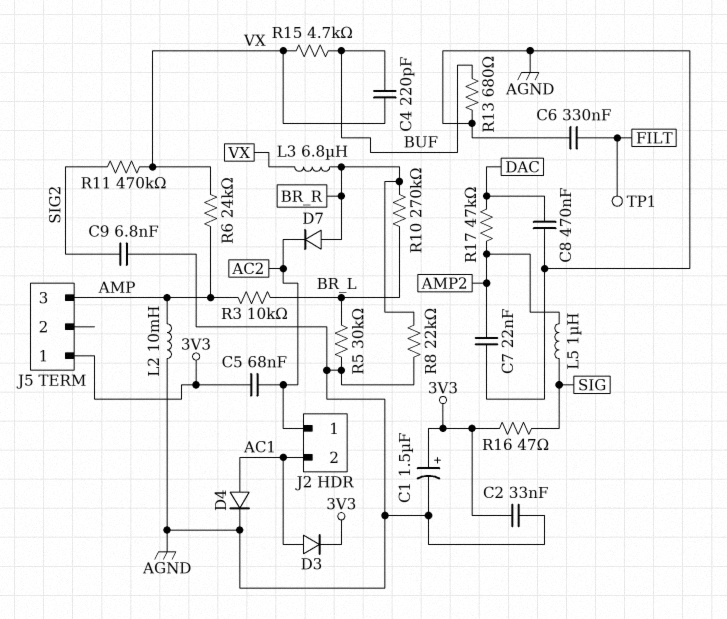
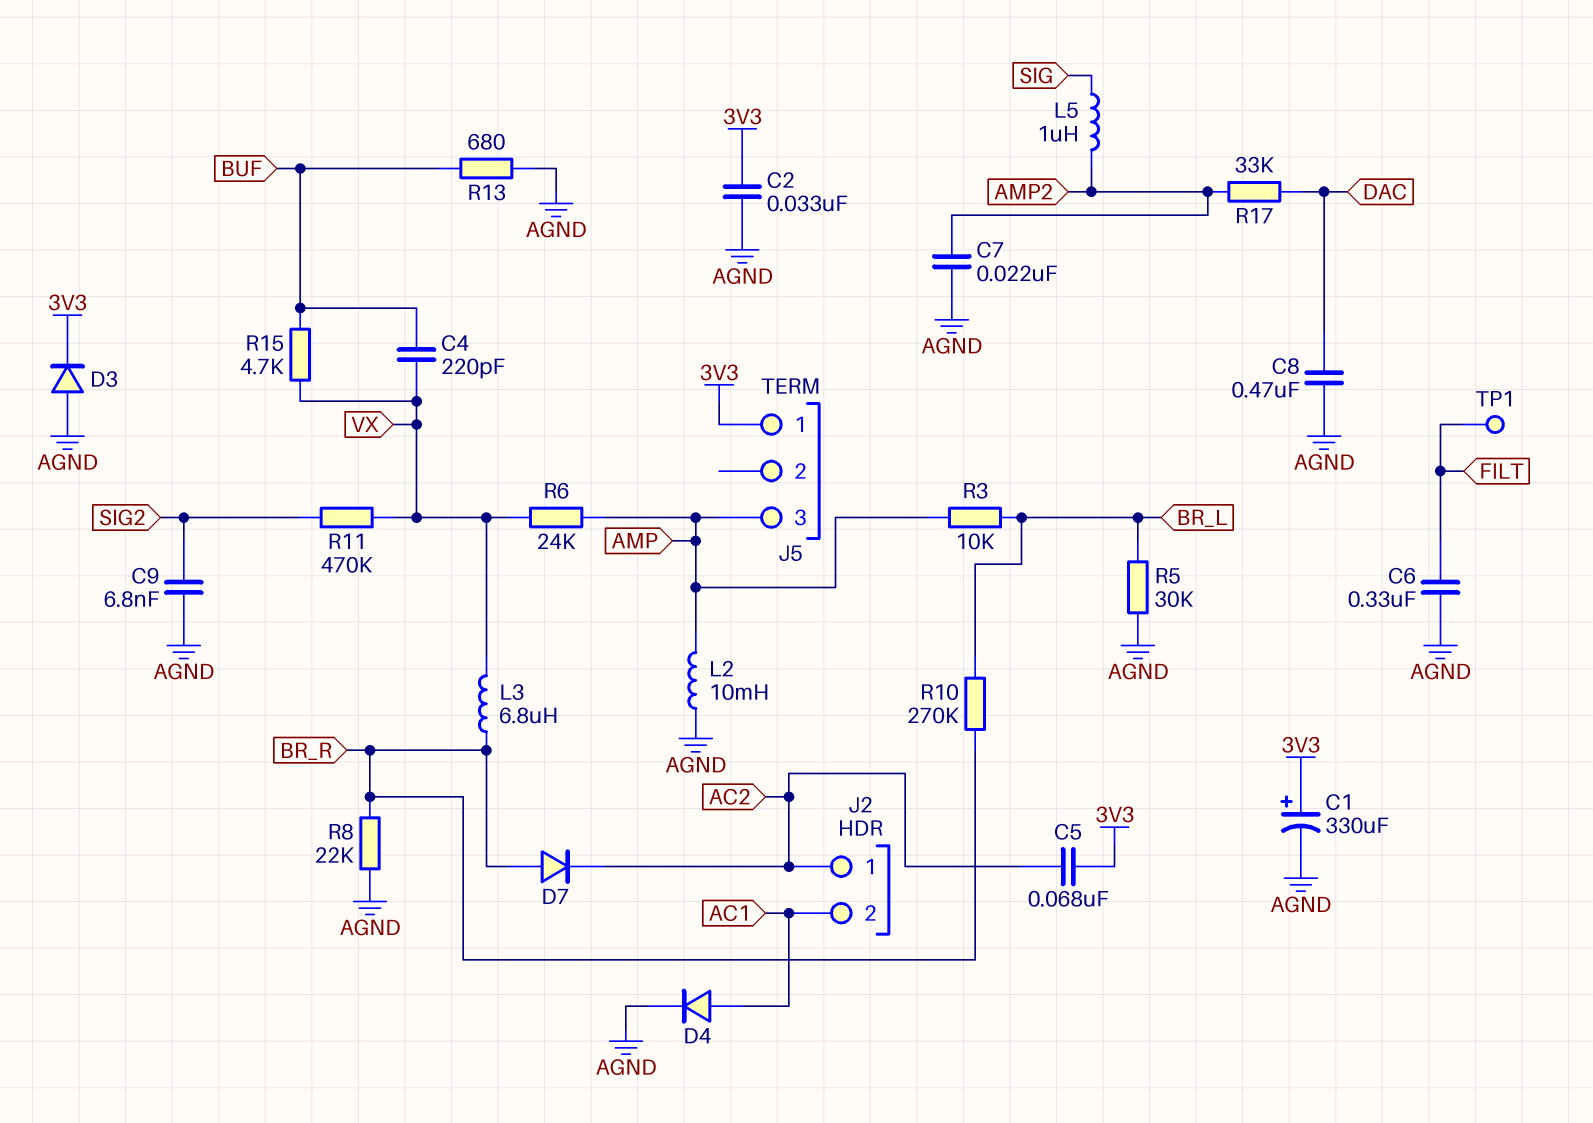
C1: 1.5uF (plus 3V3, minus AGND) -> 330uF (plus 3V3, minus AGND)
D3: diode (A AC1, K 3V3) -> diode (A AGND, K 3V3)
R16: 47 (3V3, SIG) -> none
R17: 47k (AMP2, DAC) -> 33k (AMP2, DAC)

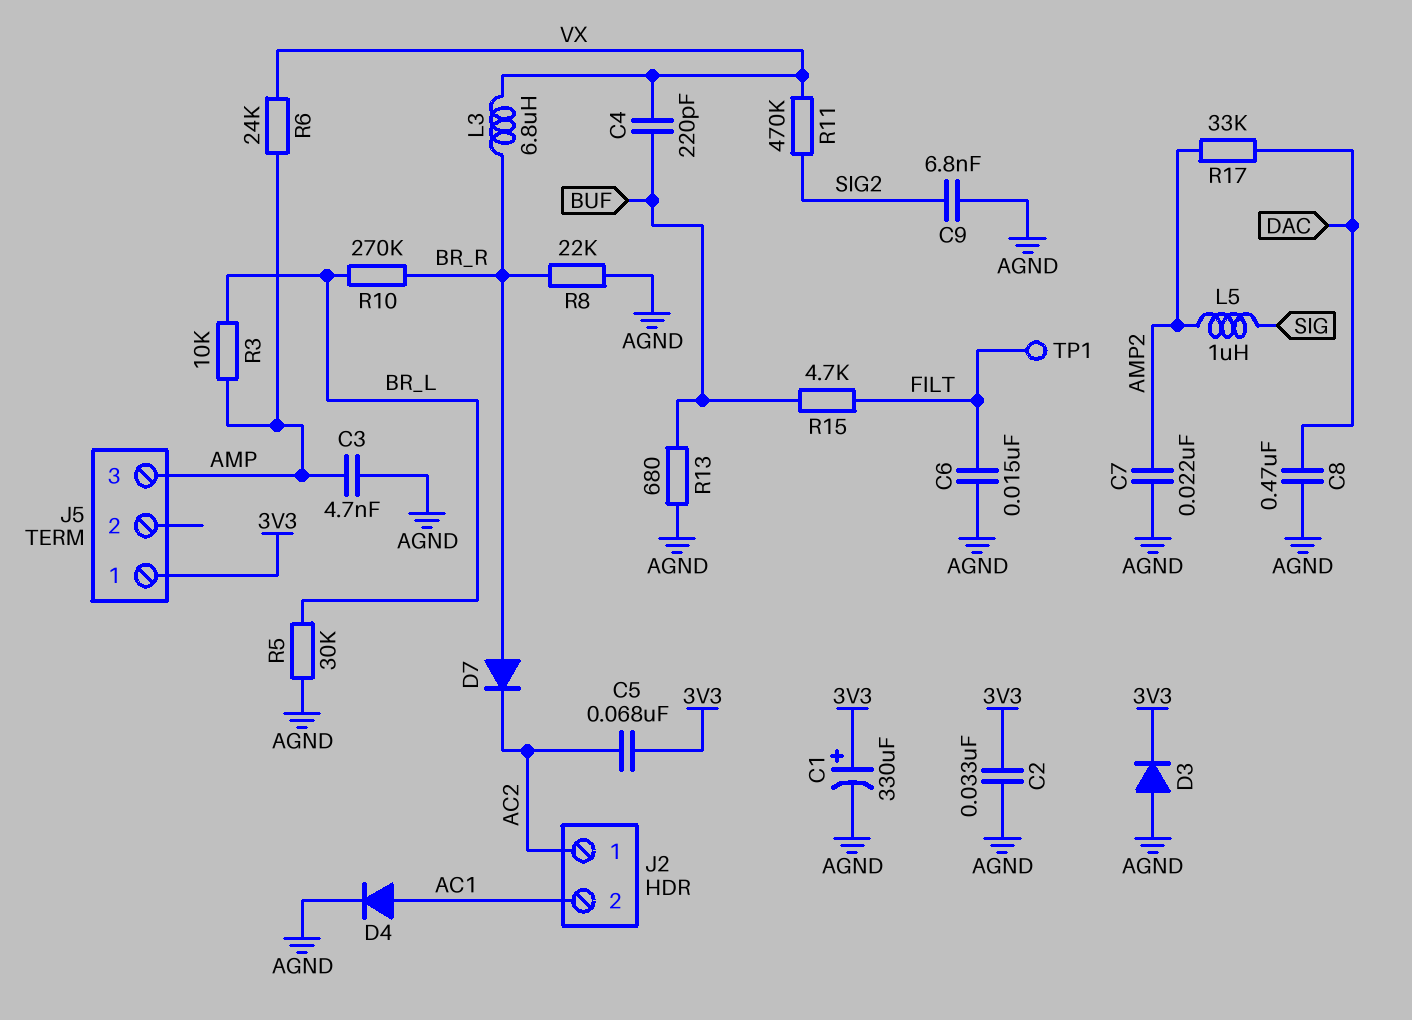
C3: none -> 4.7nF (AGND, AMP)
C6: 330nF (AGND, FILT) -> 15nF (AGND, FILT)
L2: 10mH (AGND, AMP) -> none
R15: 4.7k (BUF, VX) -> 4.7k (BUF, FILT)

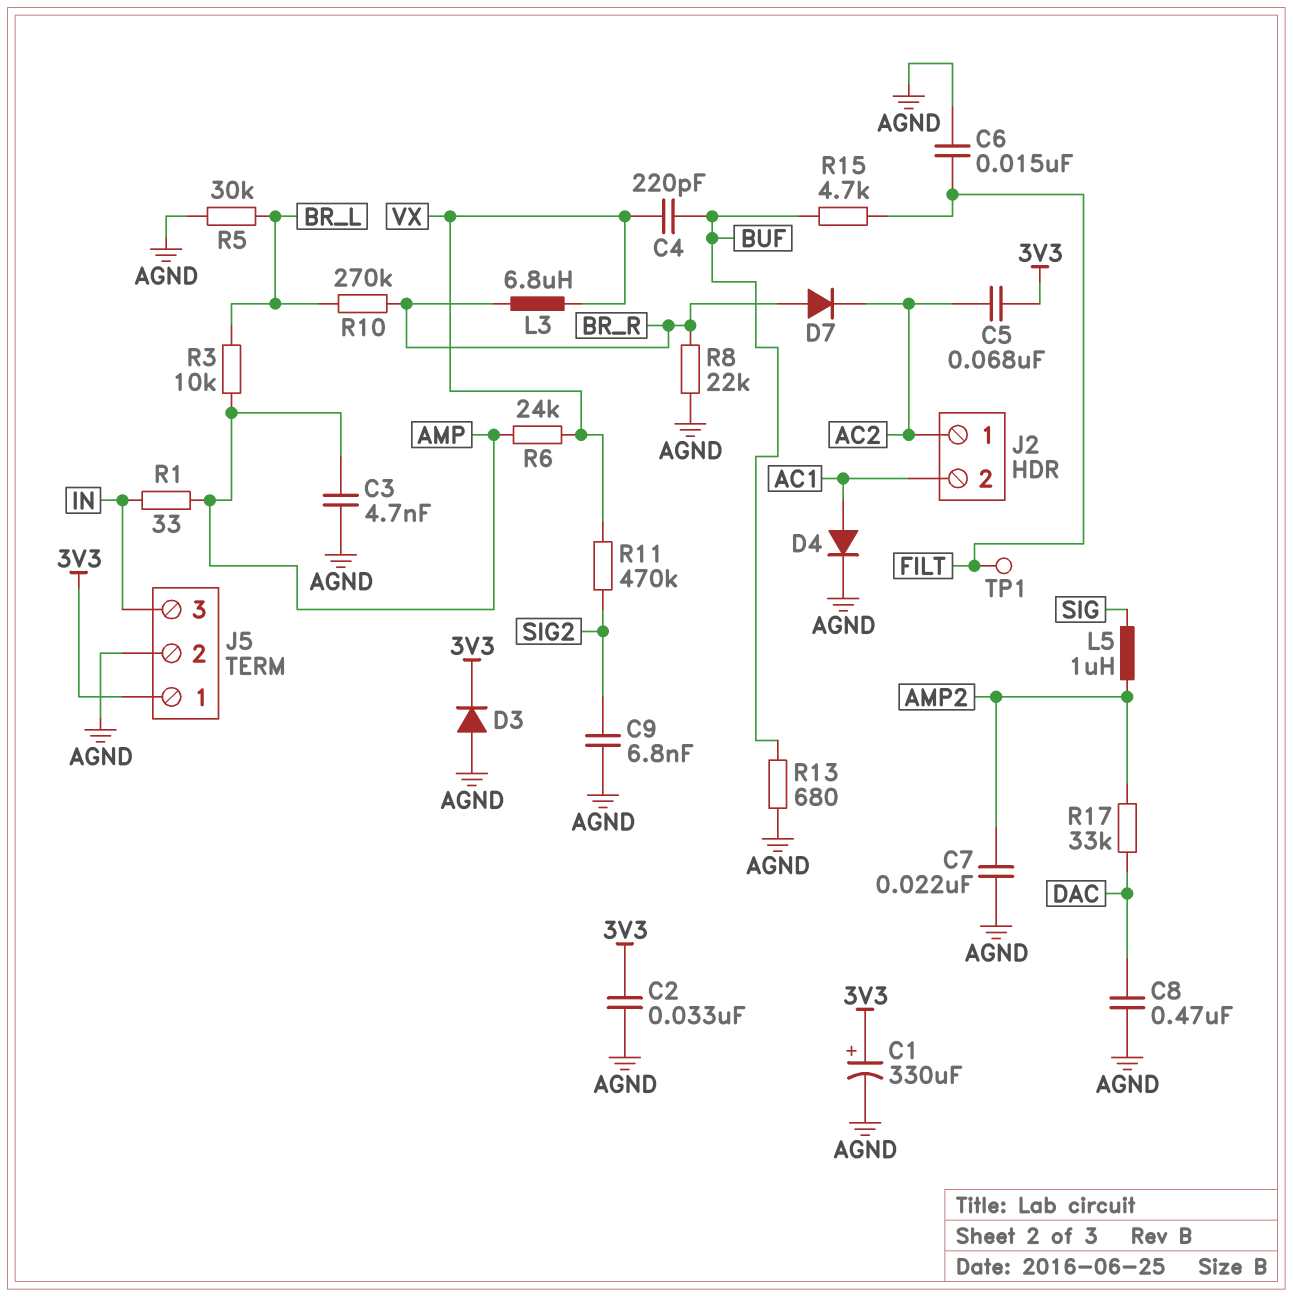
J5 pin 2: none -> AGND
J5 pin 3: AMP -> IN
R1: none -> 33 (AMP, IN)

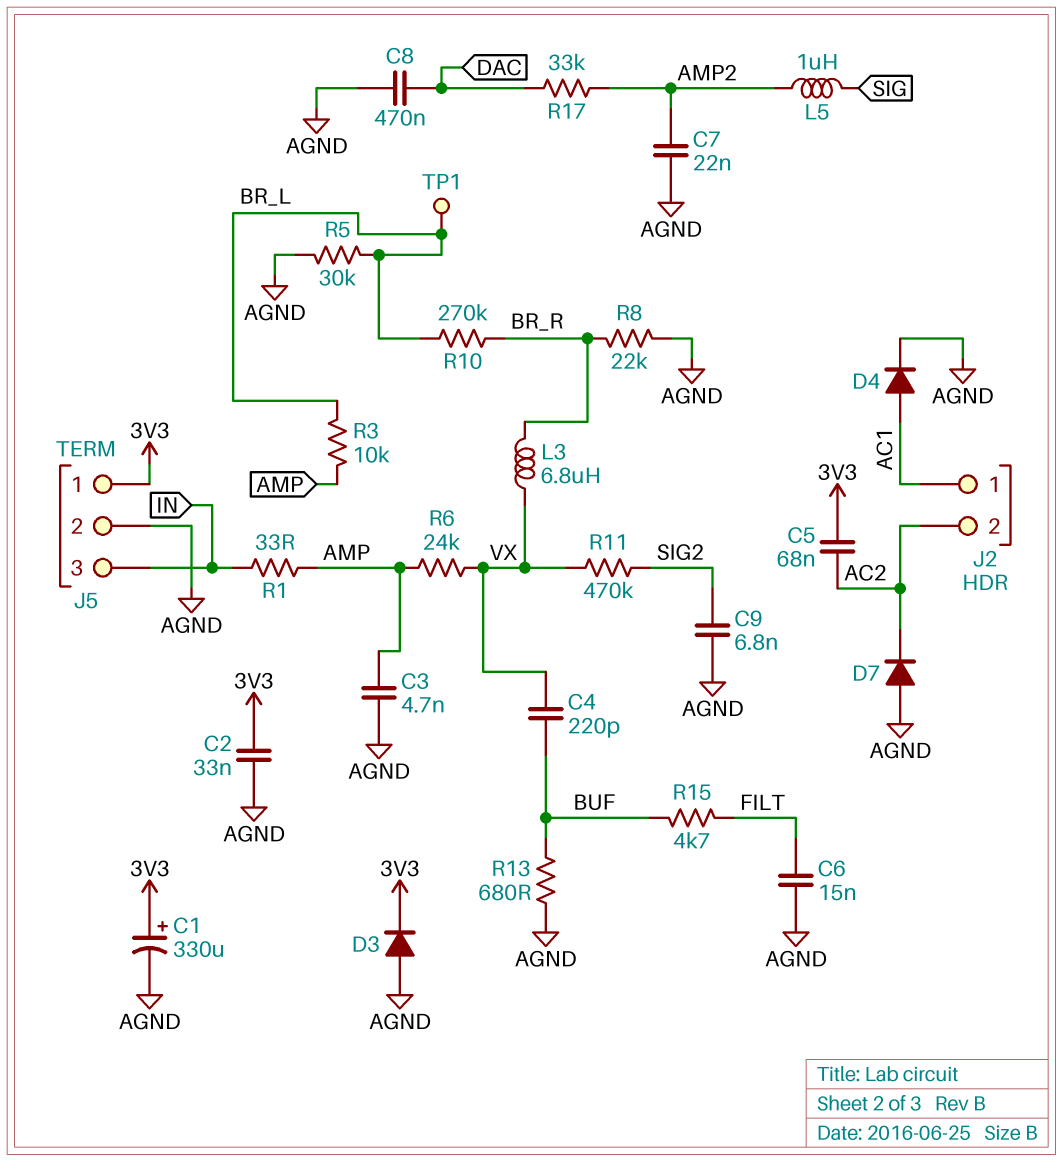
D7: diode (A BR_R, K AC2) -> diode (A AGND, K AC2)
J2 pin 1: AC2 -> AC1
J2 pin 2: AC1 -> AC2
TP1: test point (FILT) -> test point (BR_L)

